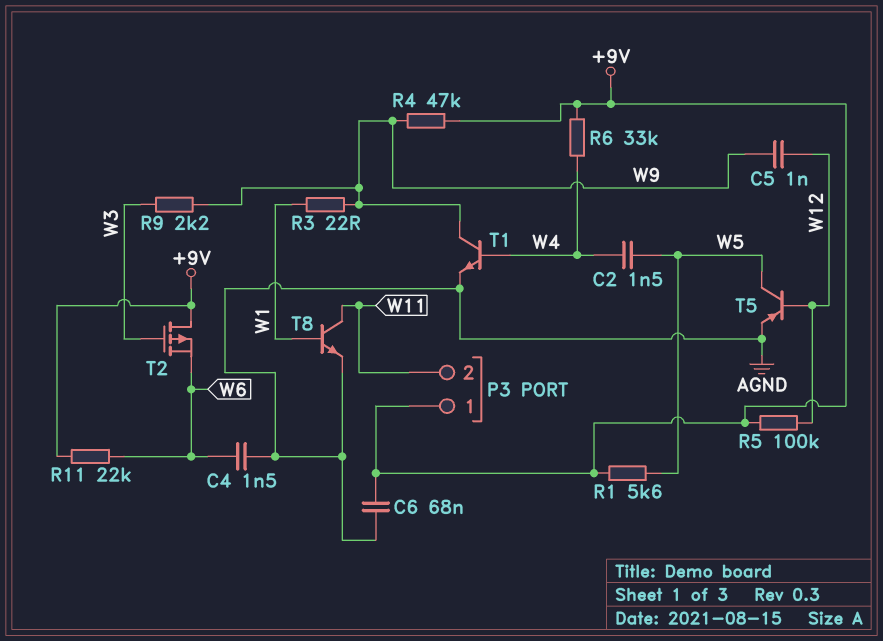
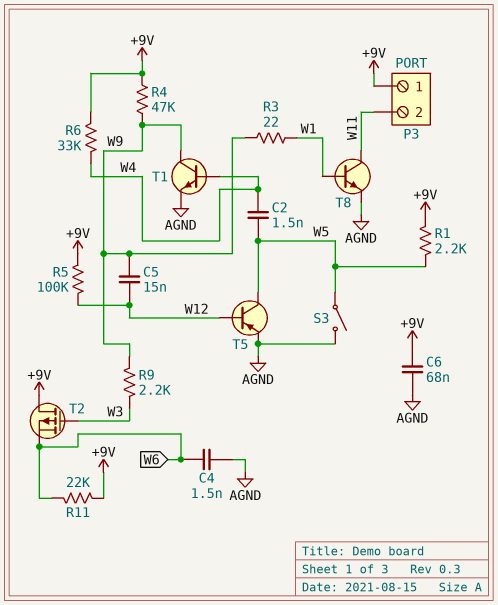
C5: 1nF (W9, W12) -> 15nF (W9, W12)
R1: 5.6k (+9V, W5) -> 2.2k (+9V, W5)
S3: none -> switch (AGND, W5)

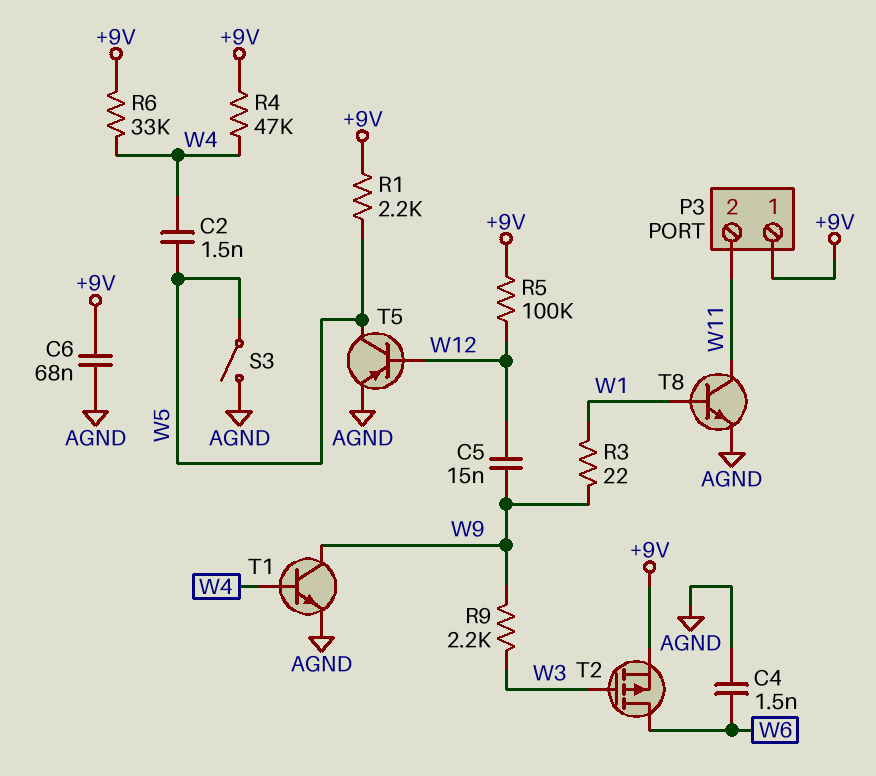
R4: 47k (+9V, W9) -> 47k (+9V, W4)
R11: 22k (+9V, W6) -> none
T2: PMOS (G W3, D +9V, S W6) -> PMOS (G W3, D W6, S +9V)

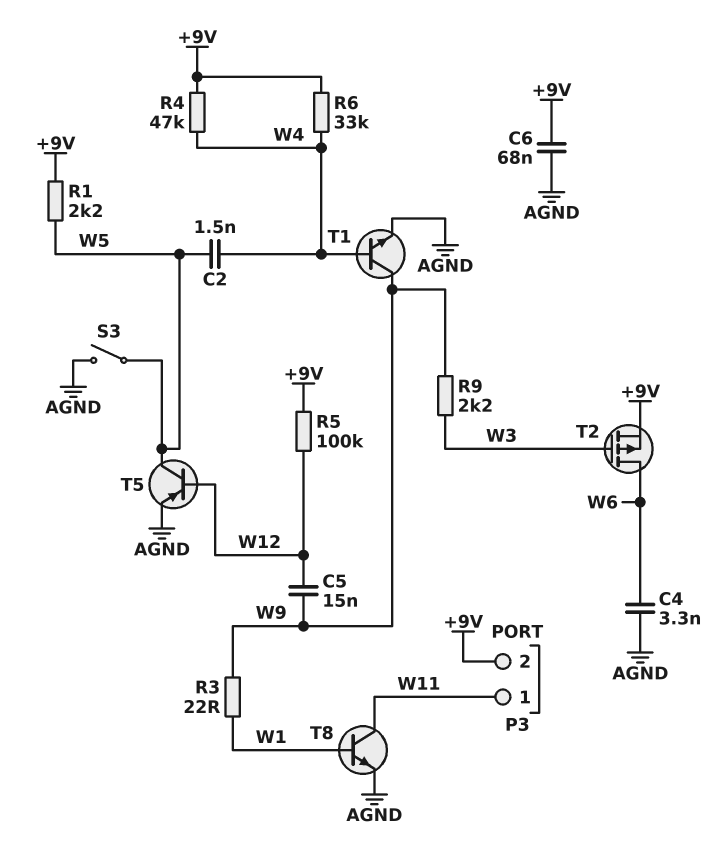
C4: 1.5nF (AGND, W6) -> 3.3nF (AGND, W6)
P3 pin 1: +9V -> W11
P3 pin 2: W11 -> +9V

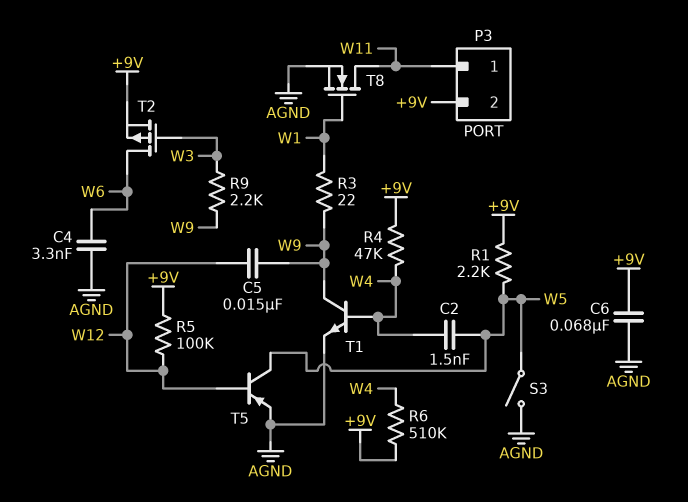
R6: 33k (+9V, W4) -> 510k (+9V, W4)
T8: NPN (B W1, C W11, E AGND) -> NMOS (G W1, D W11, S AGND)

